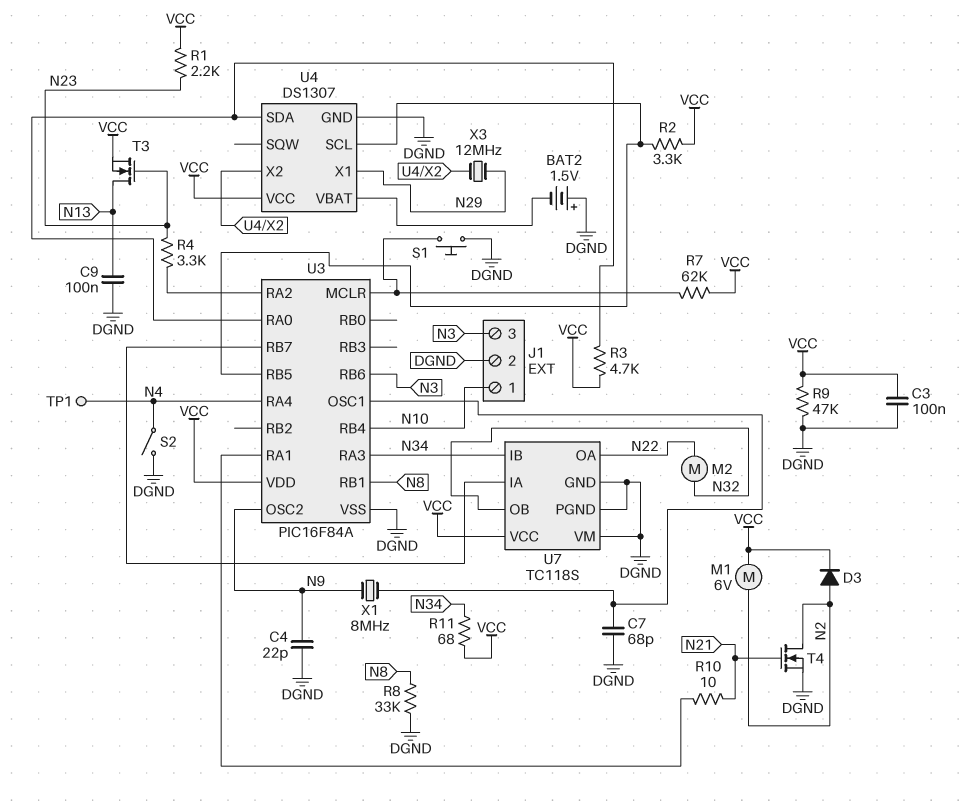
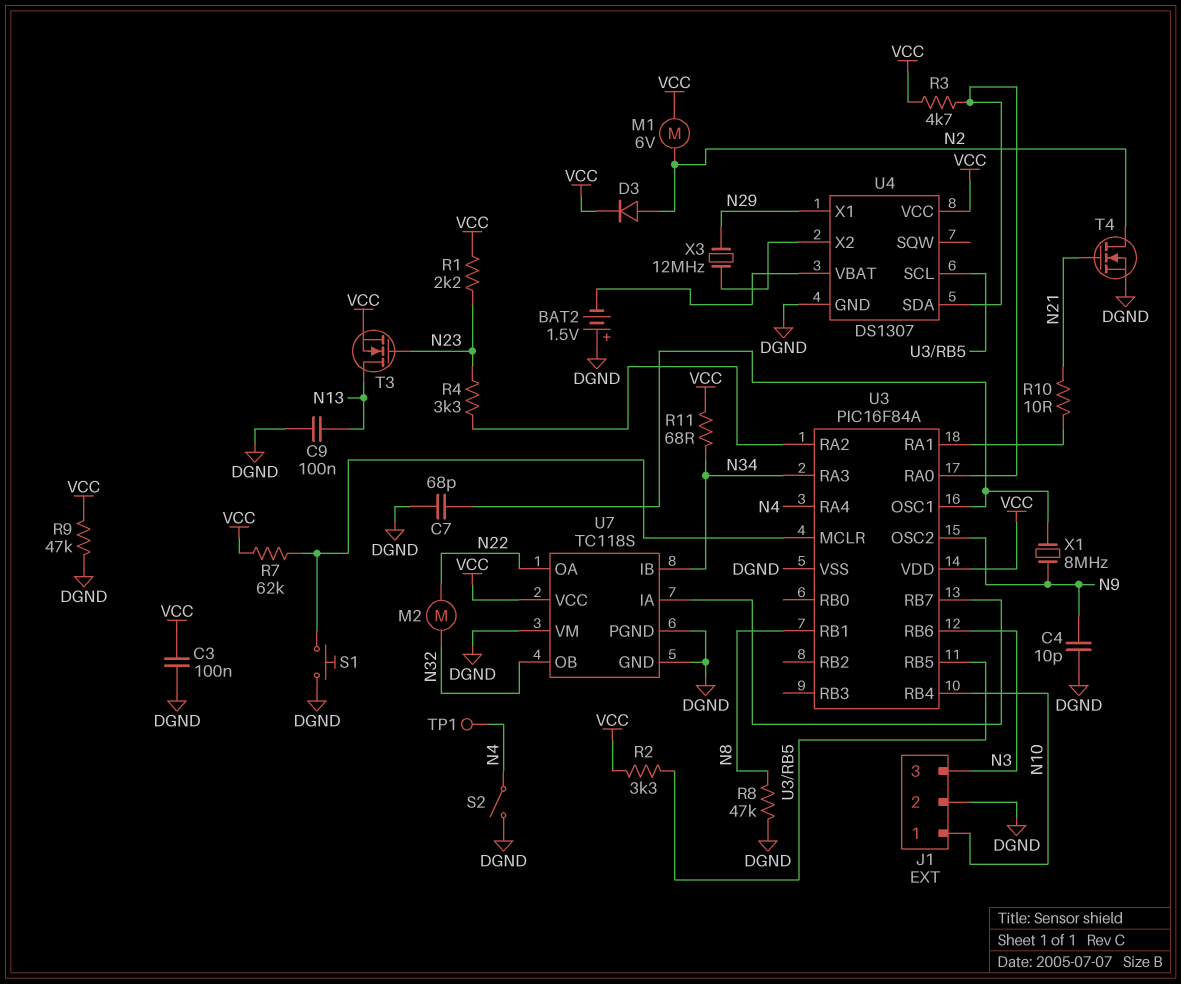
C4: 22pF (DGND, N9) -> 10pF (DGND, N9)
R8: 33k (DGND, N8) -> 47k (DGND, N8)

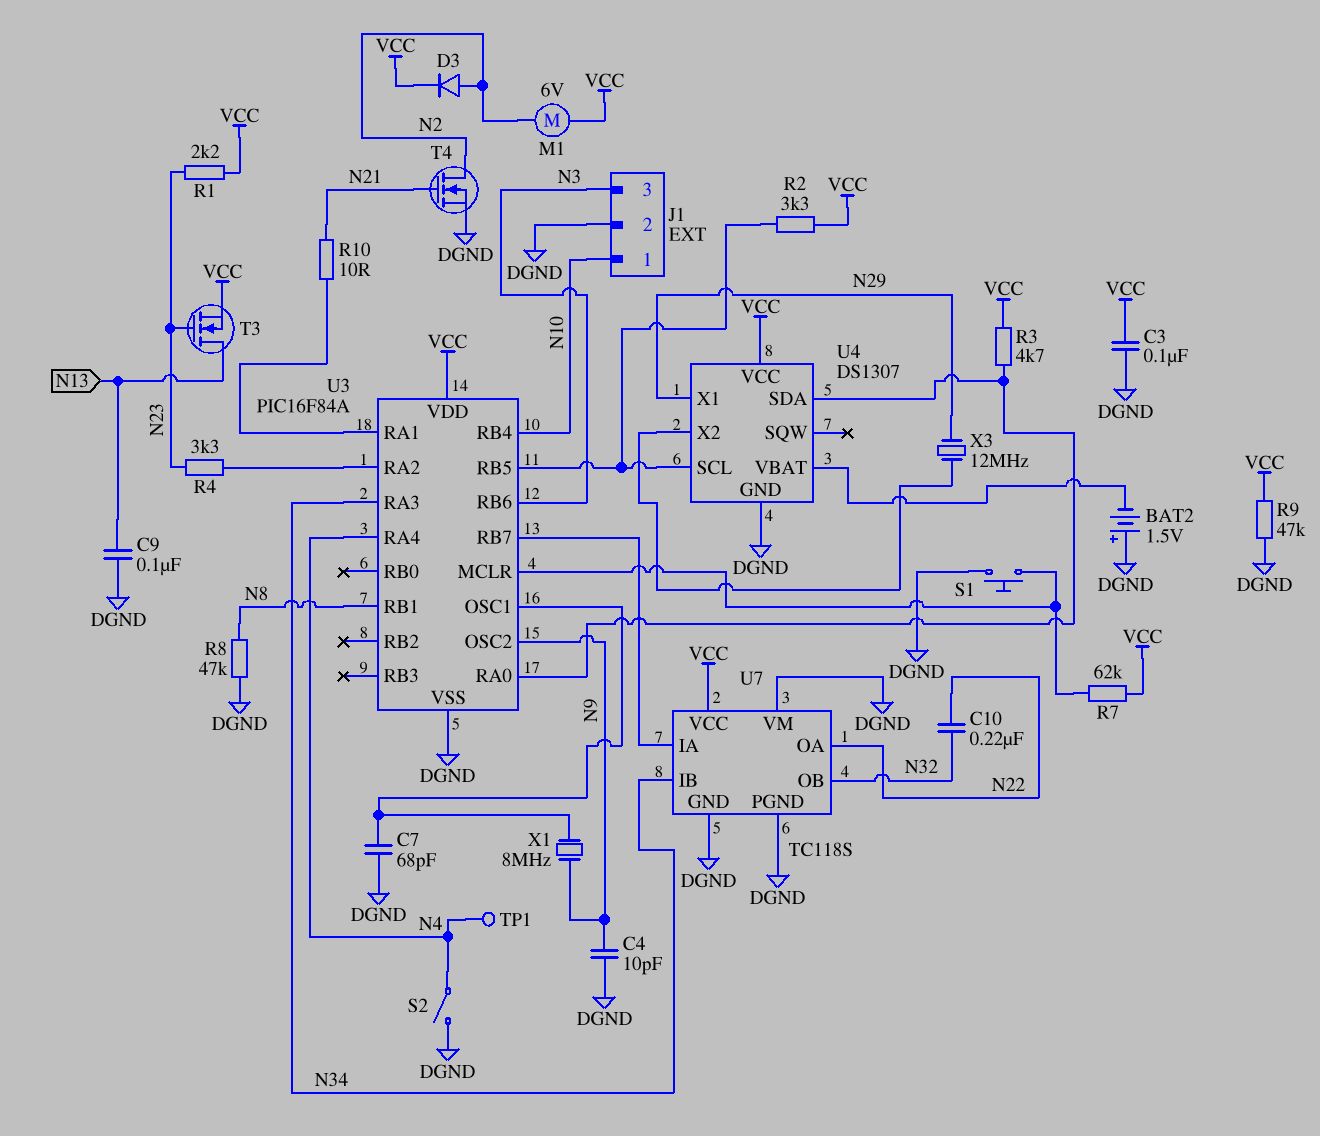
C10: none -> 220nF (N22, N32)
M2: motor (N22, N32) -> none
R11: 68 (N34, VCC) -> none

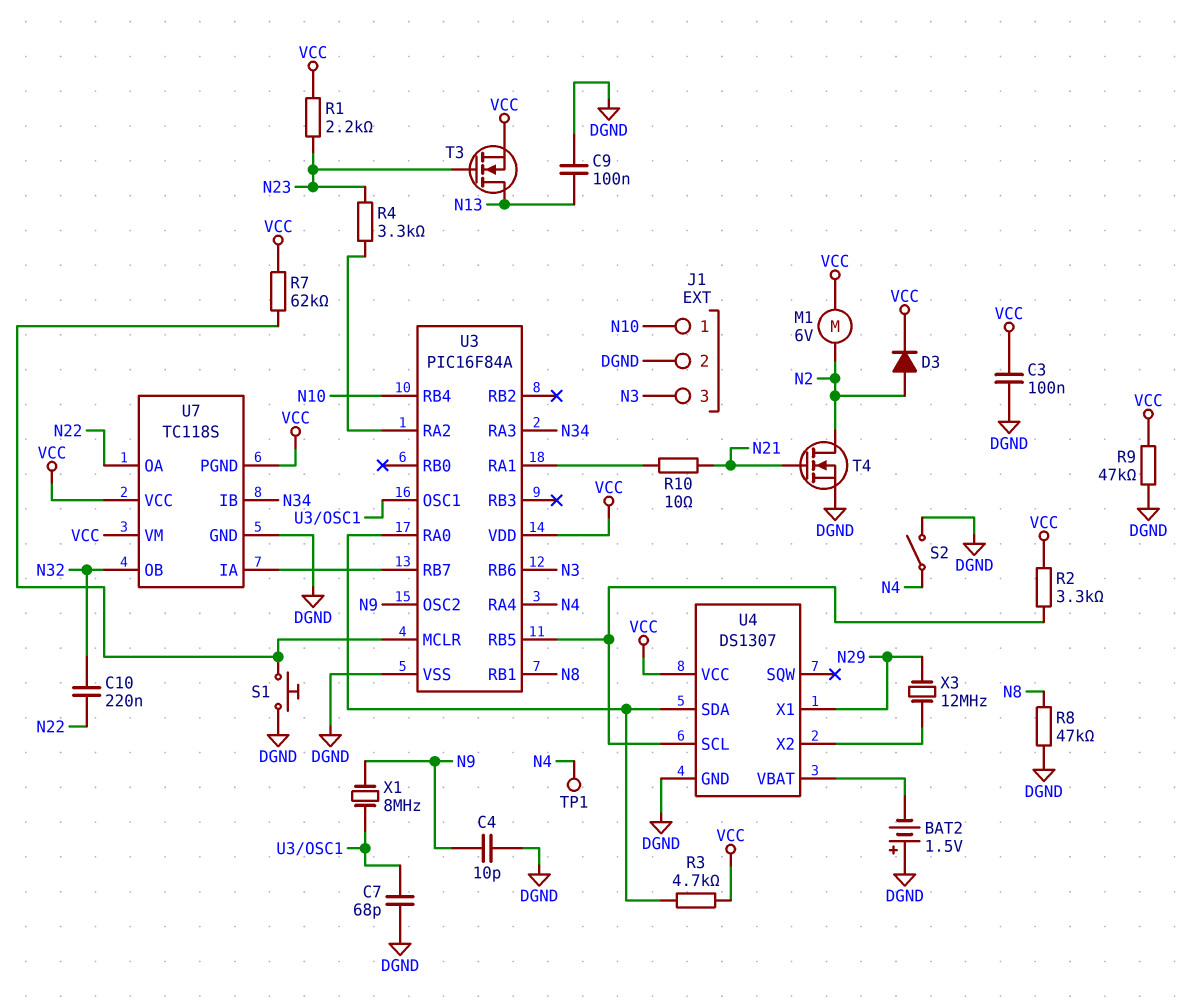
U7 pin PGND: DGND -> VCC
U7 pin VM: DGND -> VCC

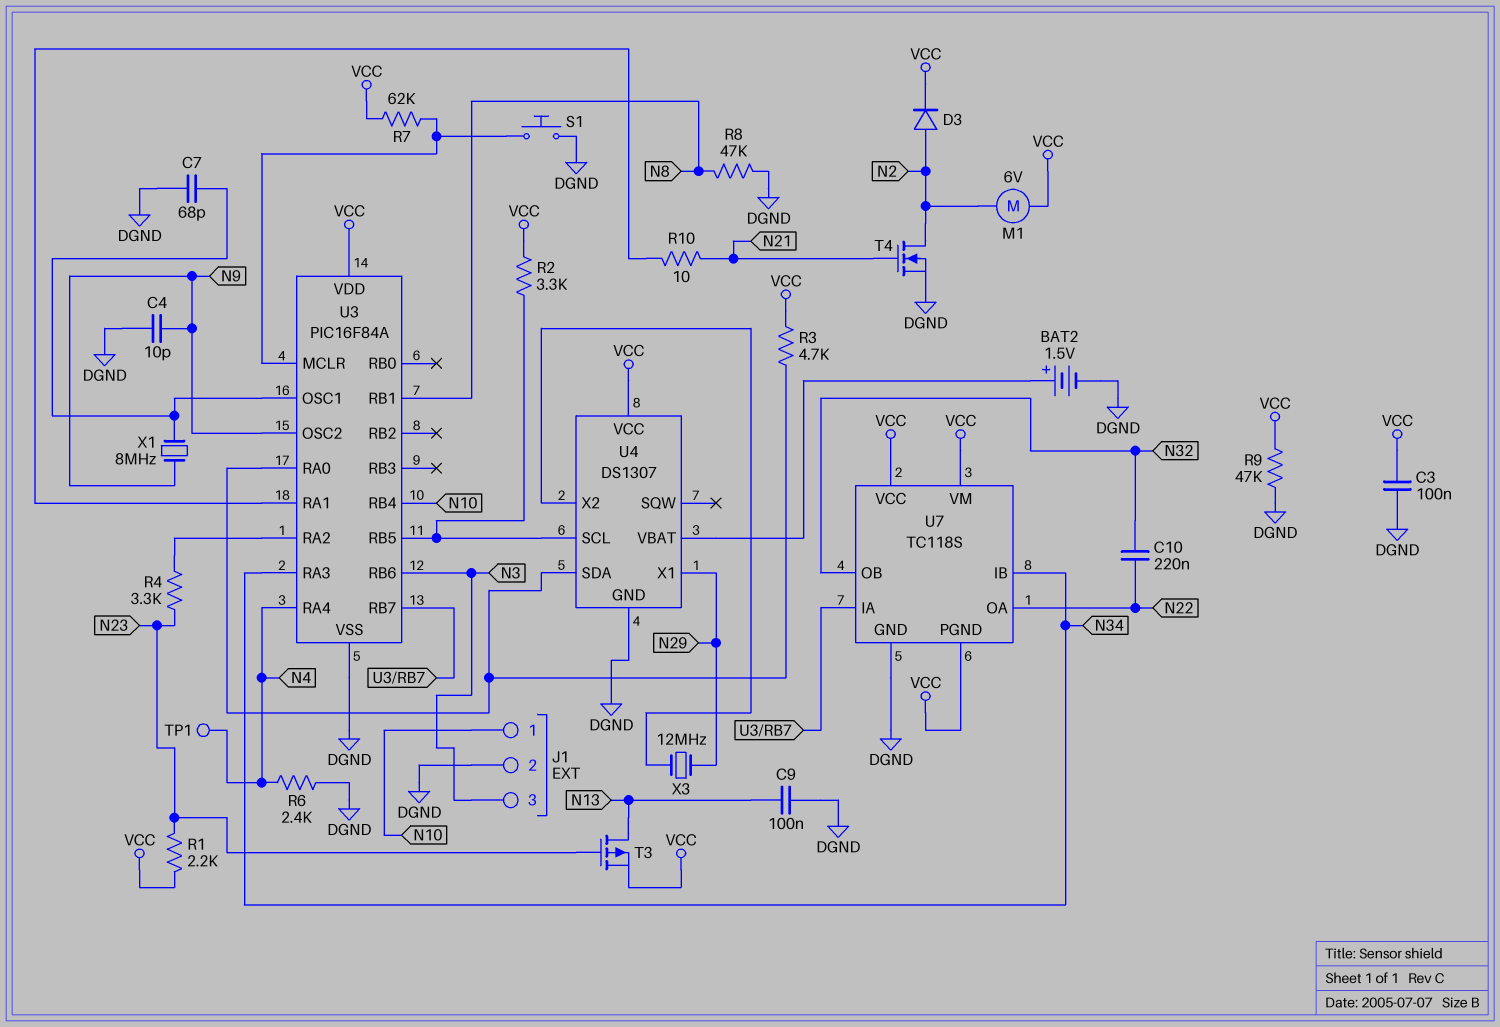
BAT2: 1.5V (plus DGND, minus U4/VBAT) -> 1.5V (plus U4/VBAT, minus DGND)
R6: none -> 2.4k (DGND, N4)
S2: switch (DGND, N4) -> none
T3: NMOS (G N23, D N13, S VCC) -> PMOS (G N23, D N13, S VCC)

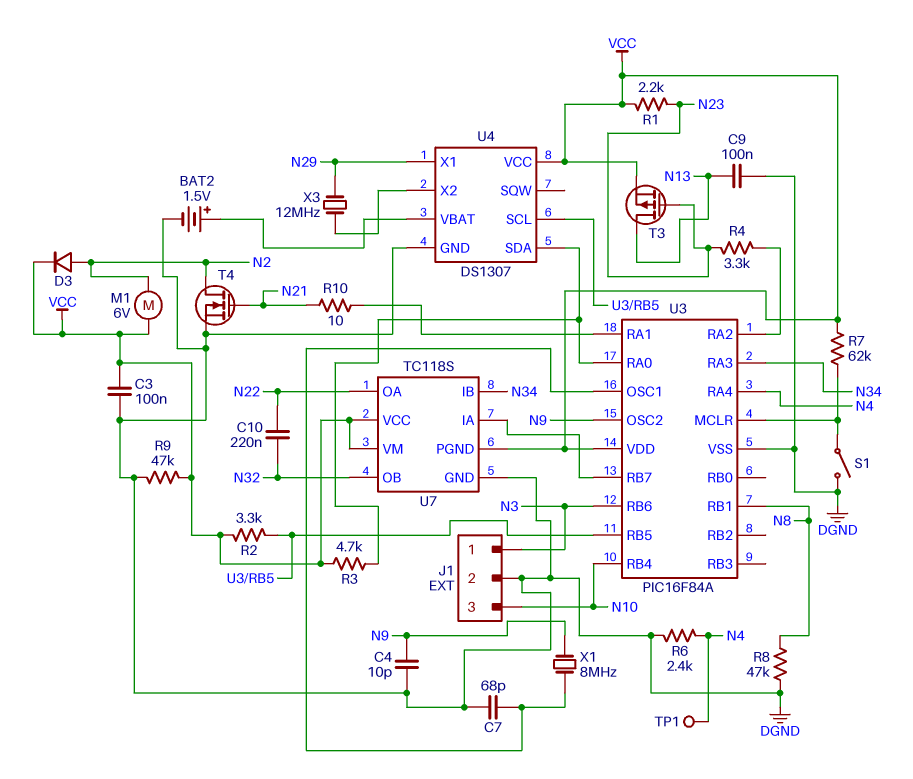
J1 pin 1: N10 -> N3
J1 pin 3: N3 -> N10
S1: button (DGND, U3/MCLR) -> switch (DGND, U3/MCLR)

